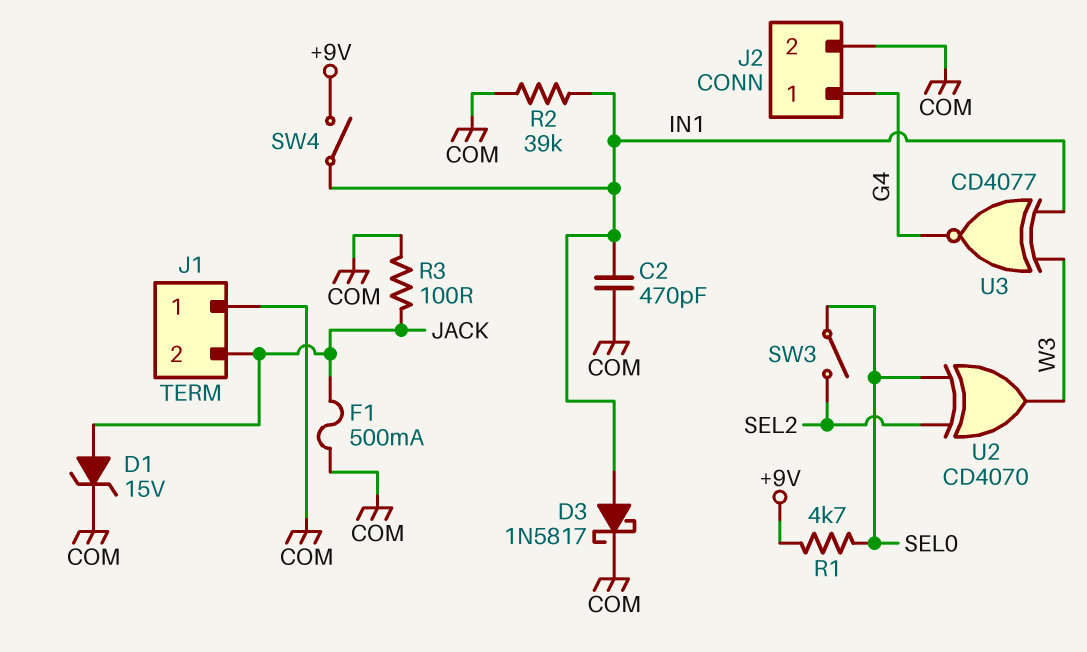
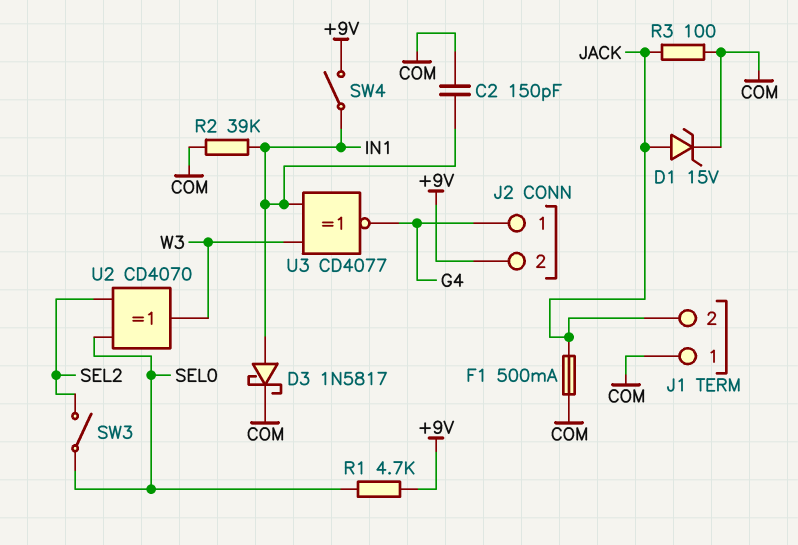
C2: 470pF (COM, IN1) -> 150pF (COM, IN1)
J2 pin 2: COM -> +9V

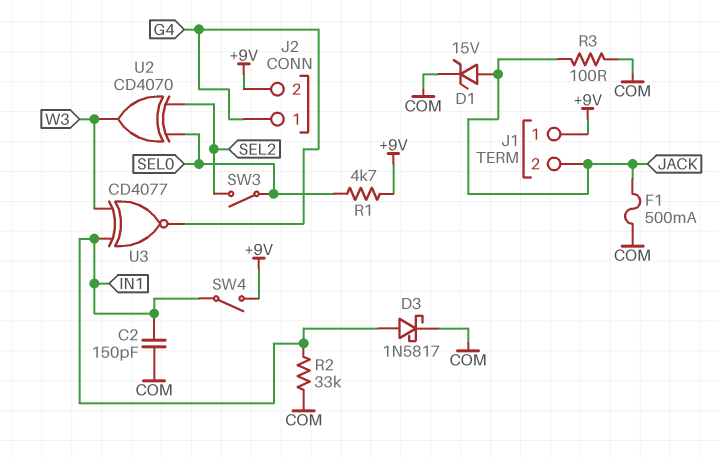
J1 pin 1: COM -> +9V
R2: 39k (COM, IN1) -> 33k (COM, IN1)

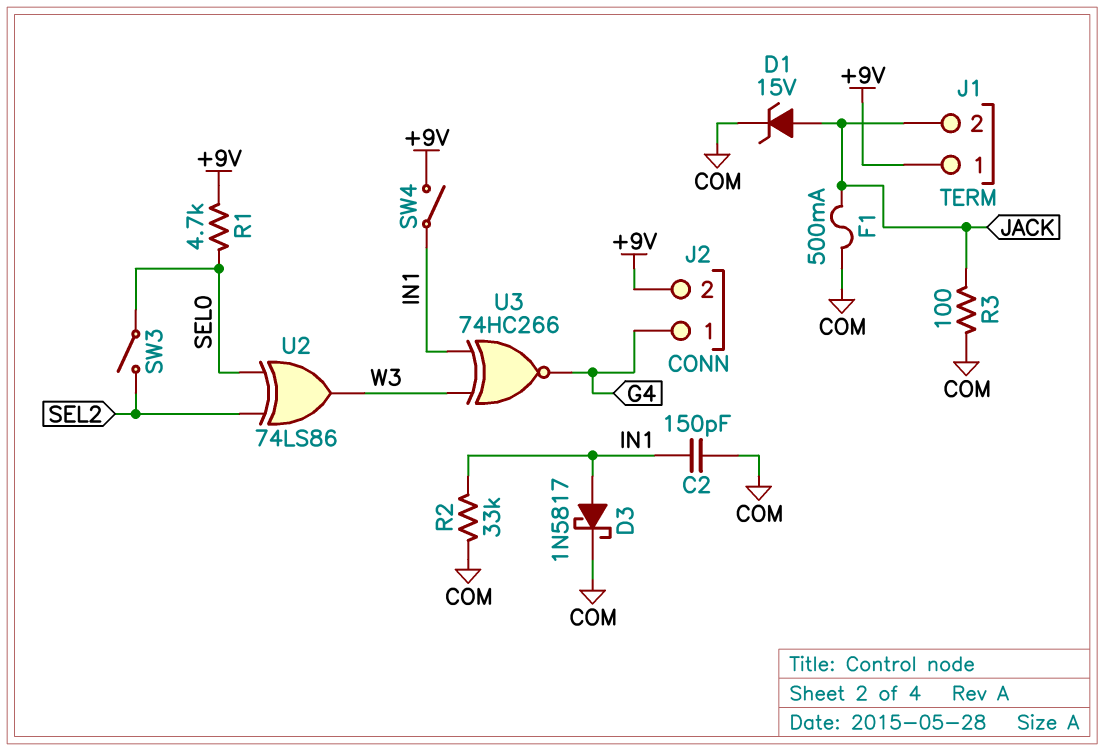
U2: XOR CD4070 (in SEL0, in SEL2, out W3) -> XOR 74LS86 (in SEL0, in SEL2, out W3)
U3: XNOR CD4077 (in IN1, in W3, out G4) -> XNOR 74HC266 (in IN1, in W3, out G4)

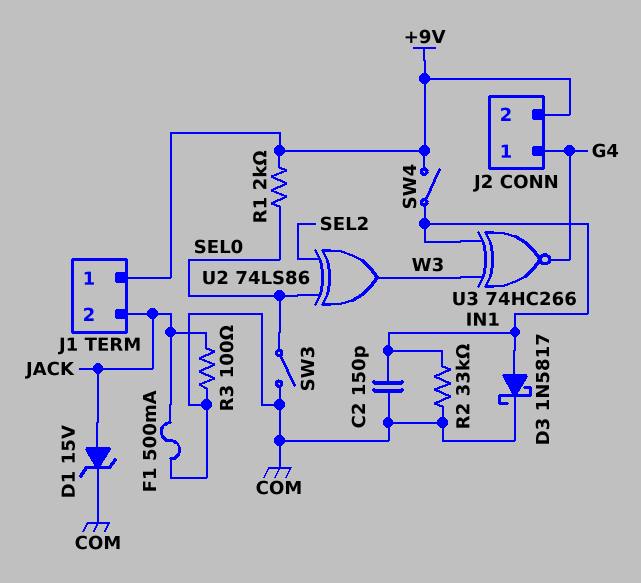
R1: 4.7k (+9V, SEL0) -> 2k (+9V, SEL0)
SW3: switch (SEL0, SEL2) -> switch (COM, SEL0)

